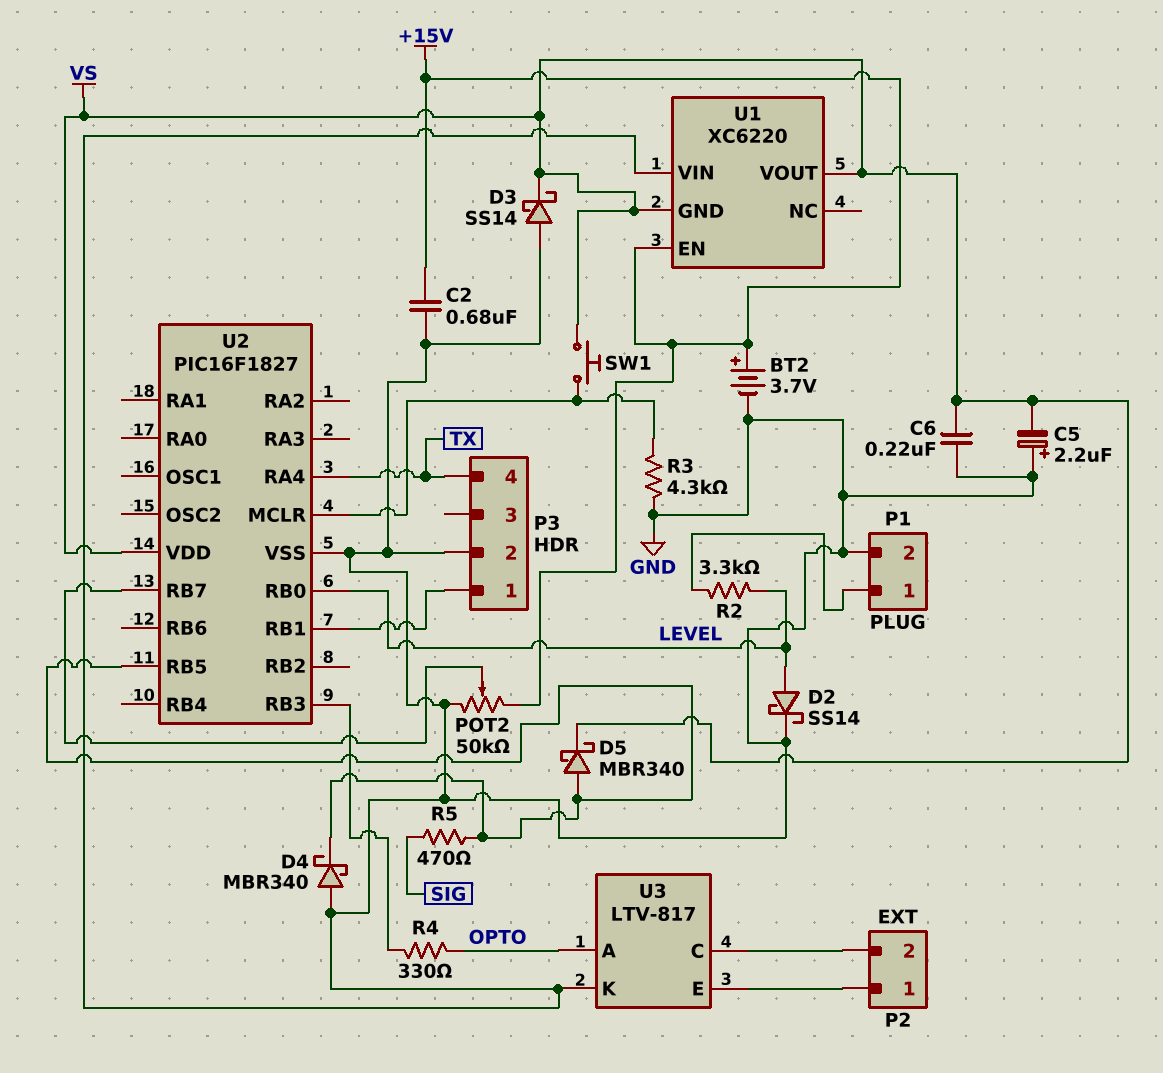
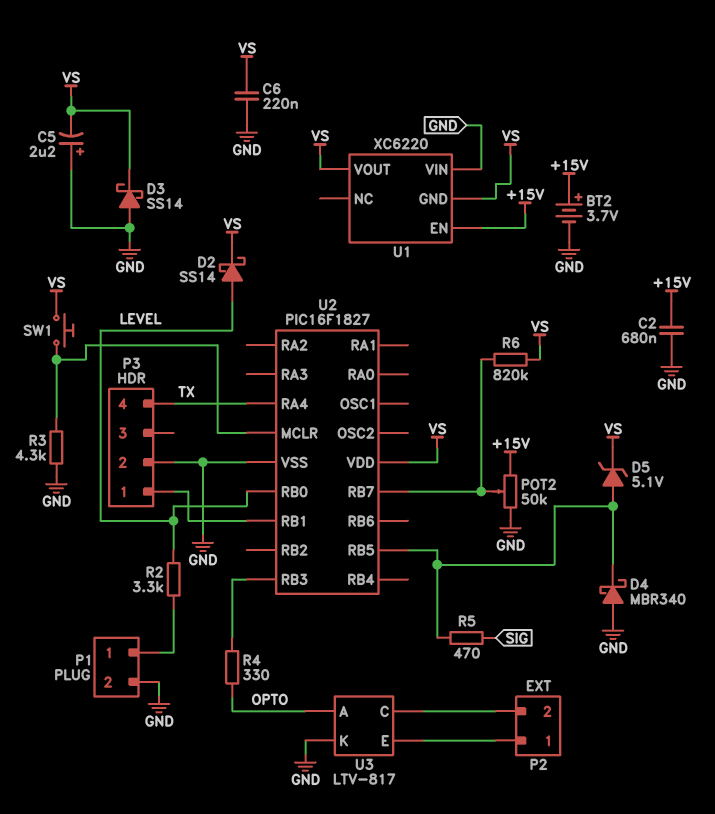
D2: schottky SS14 (A LEVEL, K GND) -> schottky SS14 (A LEVEL, K VS)
D5: schottky MBR340 (A U2/RB5, K VS) -> zener 5.1V (A U2/RB5, K VS)
R6: none -> 820k (U2/RB7, VS)

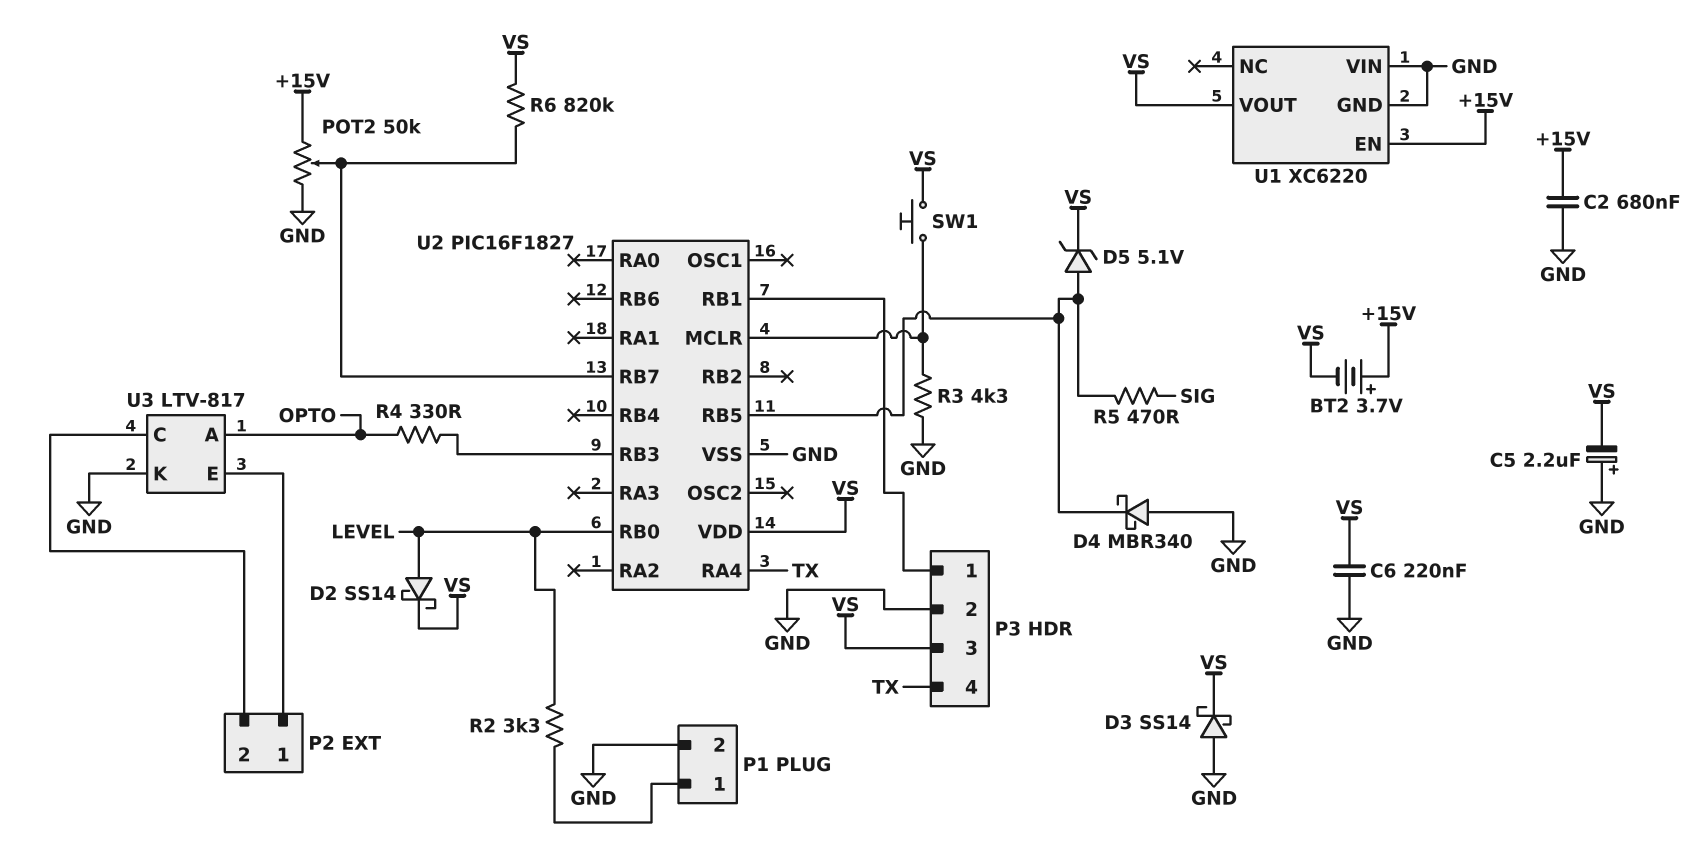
BT2: 3.7V (plus +15V, minus GND) -> 3.7V (plus +15V, minus VS)
P3 pin 3: none -> VS
U1 pin GND: VS -> GND

